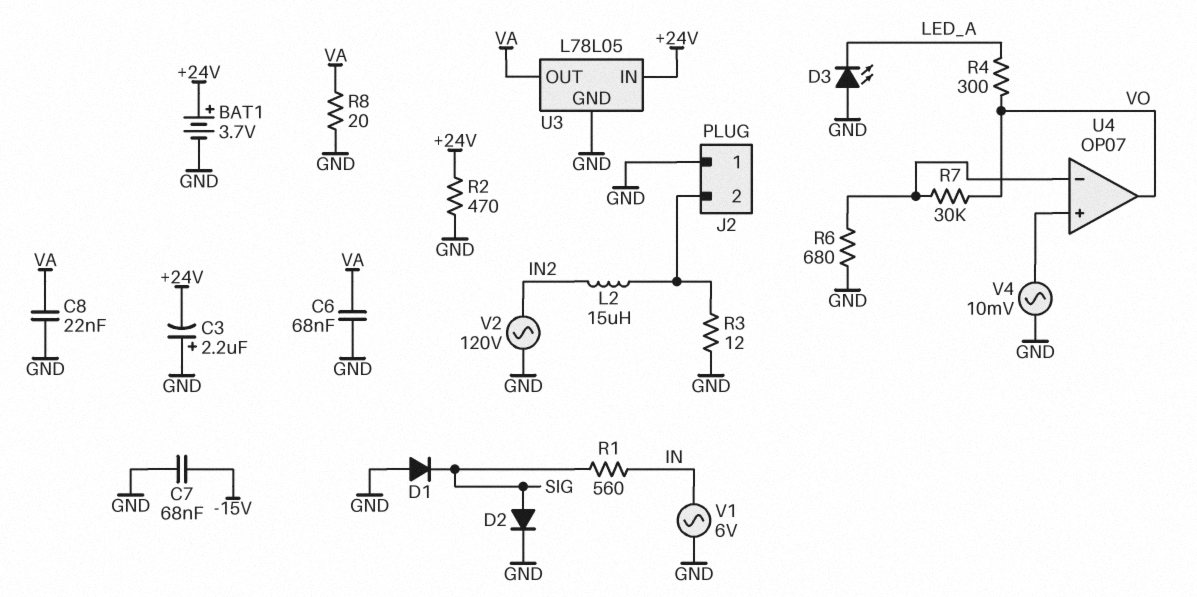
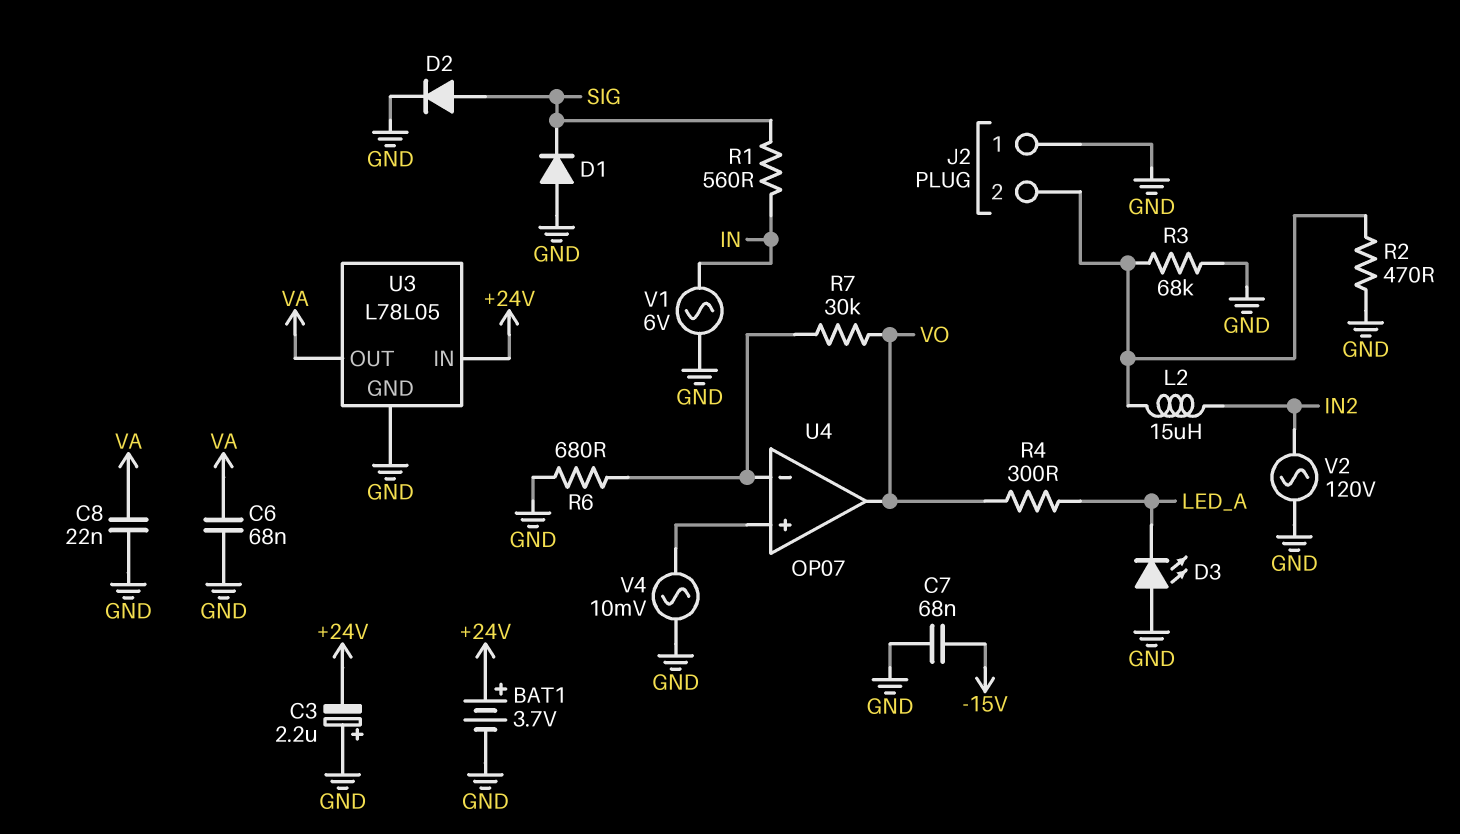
R2: 470 (+24V, GND) -> 470 (GND, J2/2)
R3: 12 (GND, J2/2) -> 68k (GND, J2/2)
R8: 20 (GND, VA) -> none

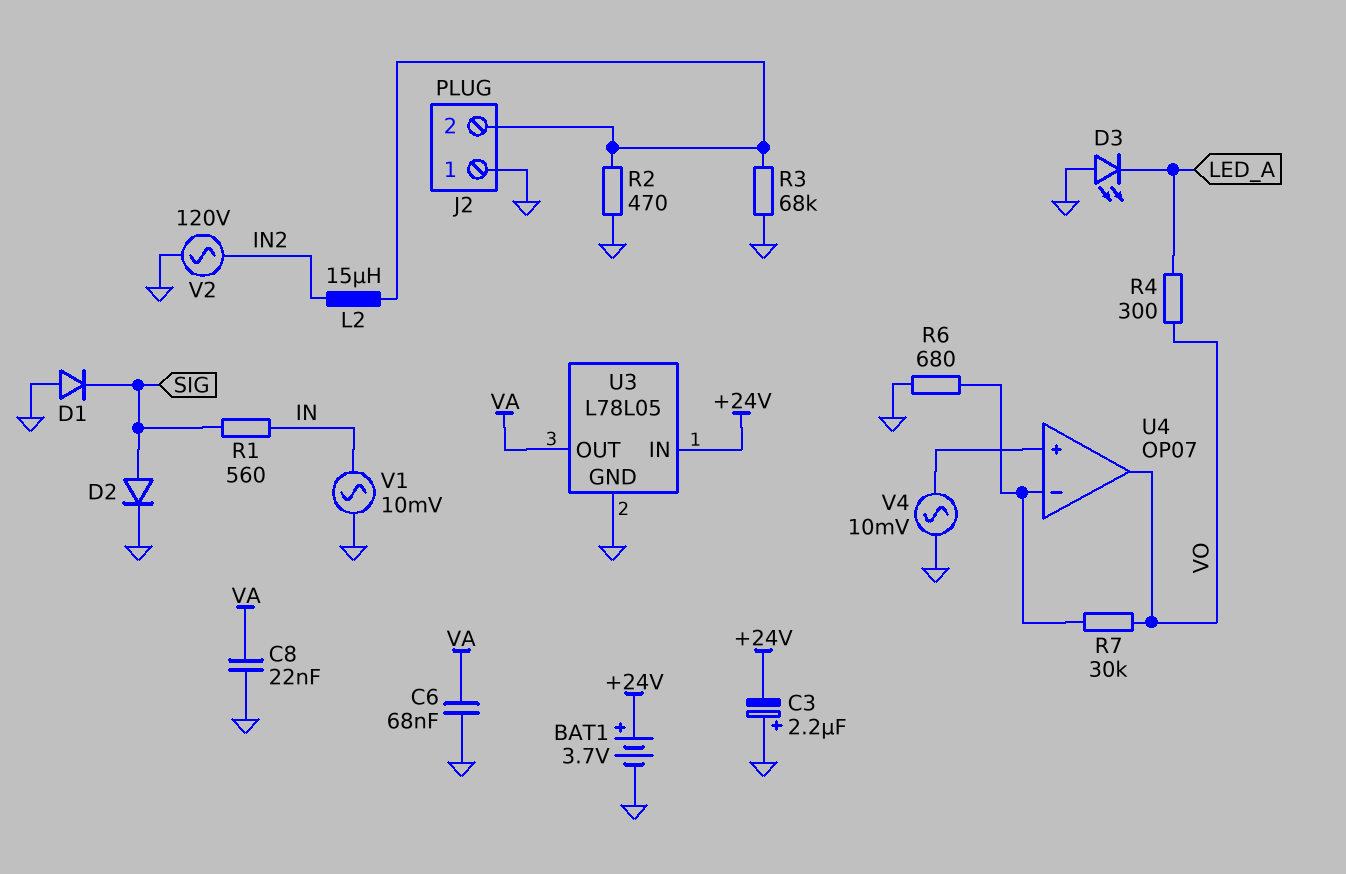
C7: 68nF (-15V, GND) -> none
V1: AC 6V (GND, IN) -> AC 10mV (GND, IN)

